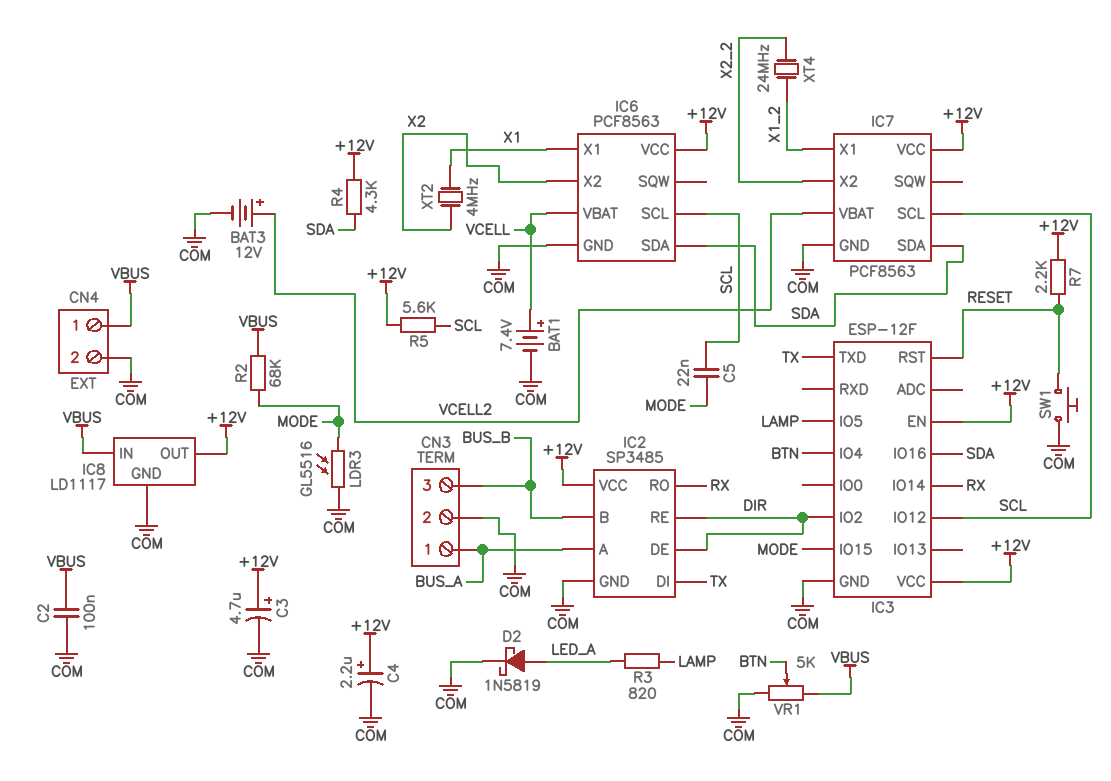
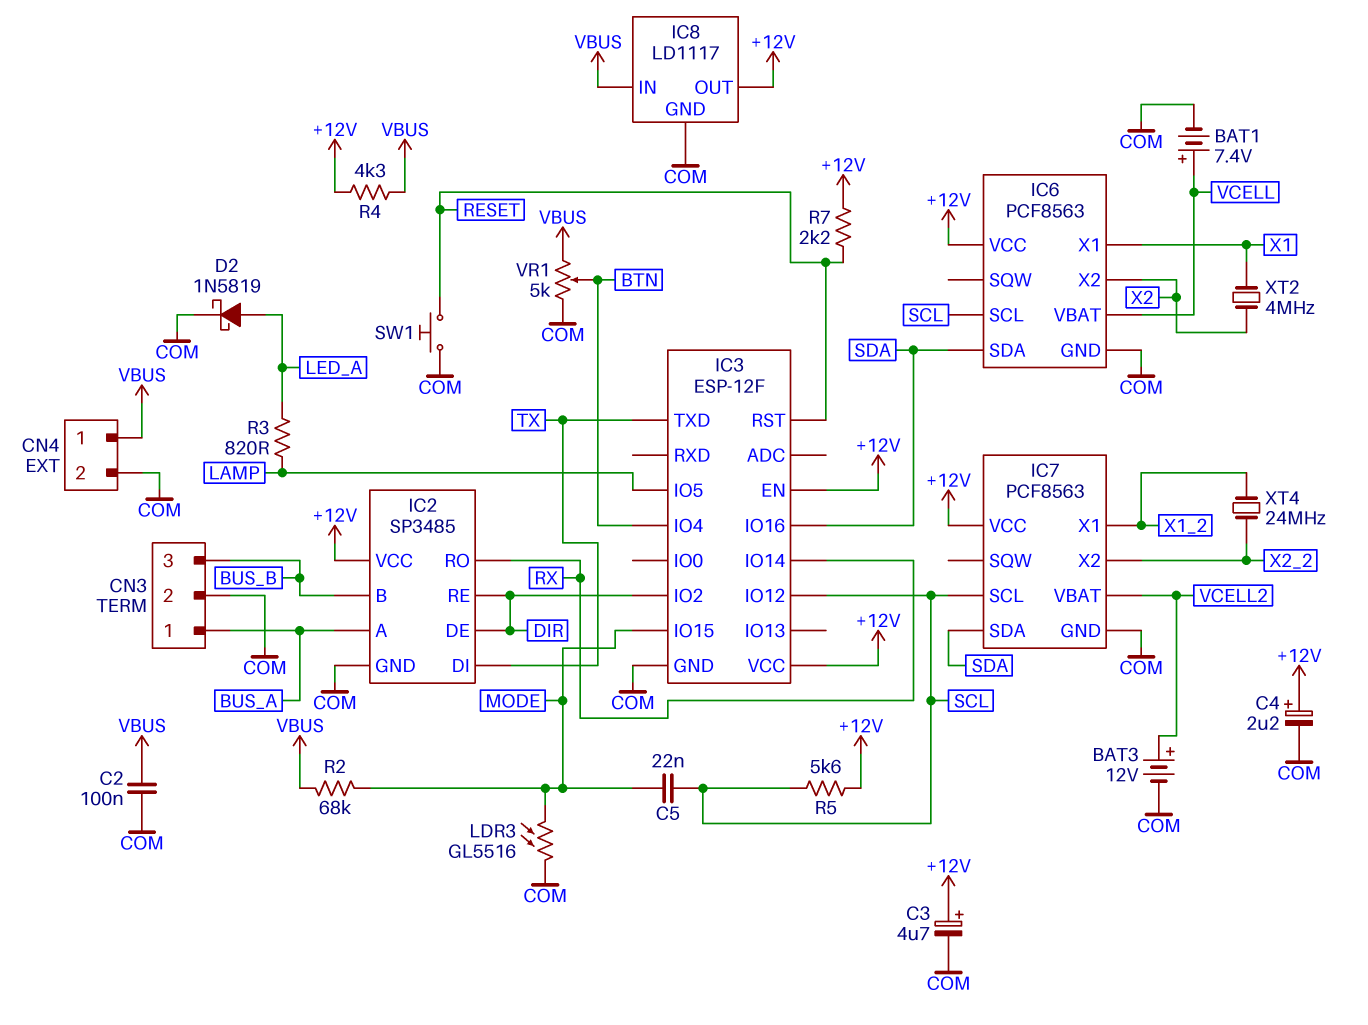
R4: 4.3k (+12V, SDA) -> 4.3k (+12V, VBUS)

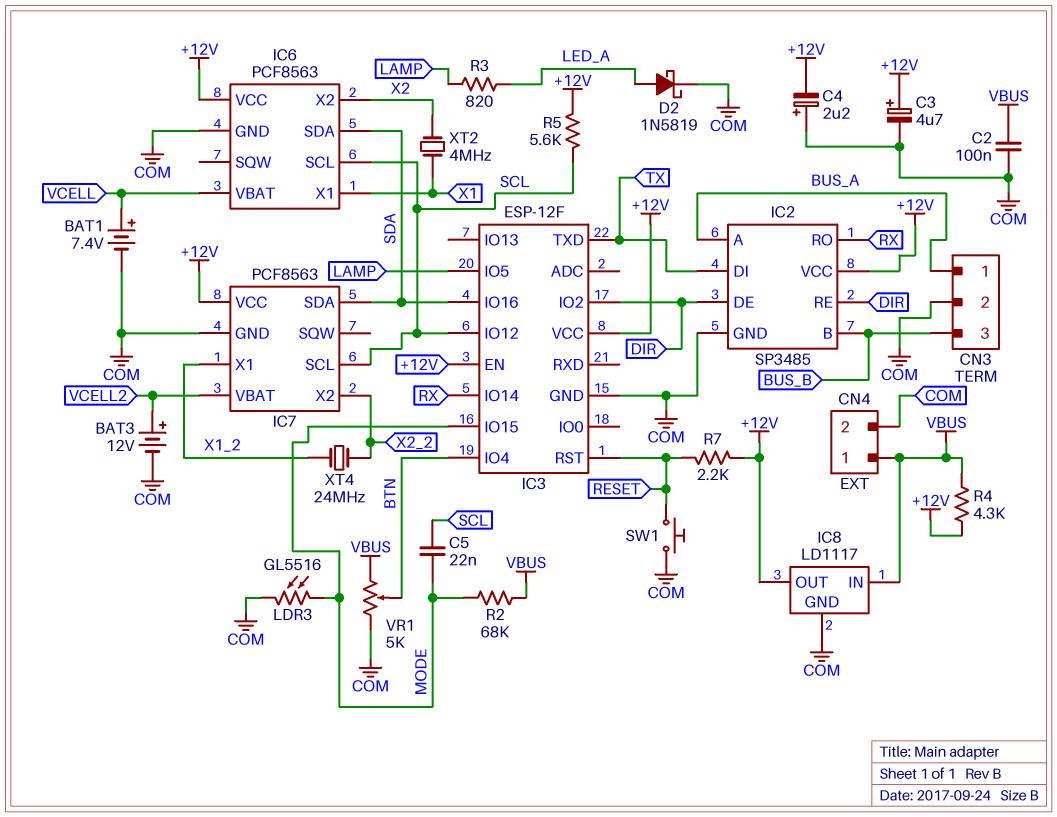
C4: 2.2uF (plus +12V, minus COM) -> 2.2uF (plus COM, minus +12V)

